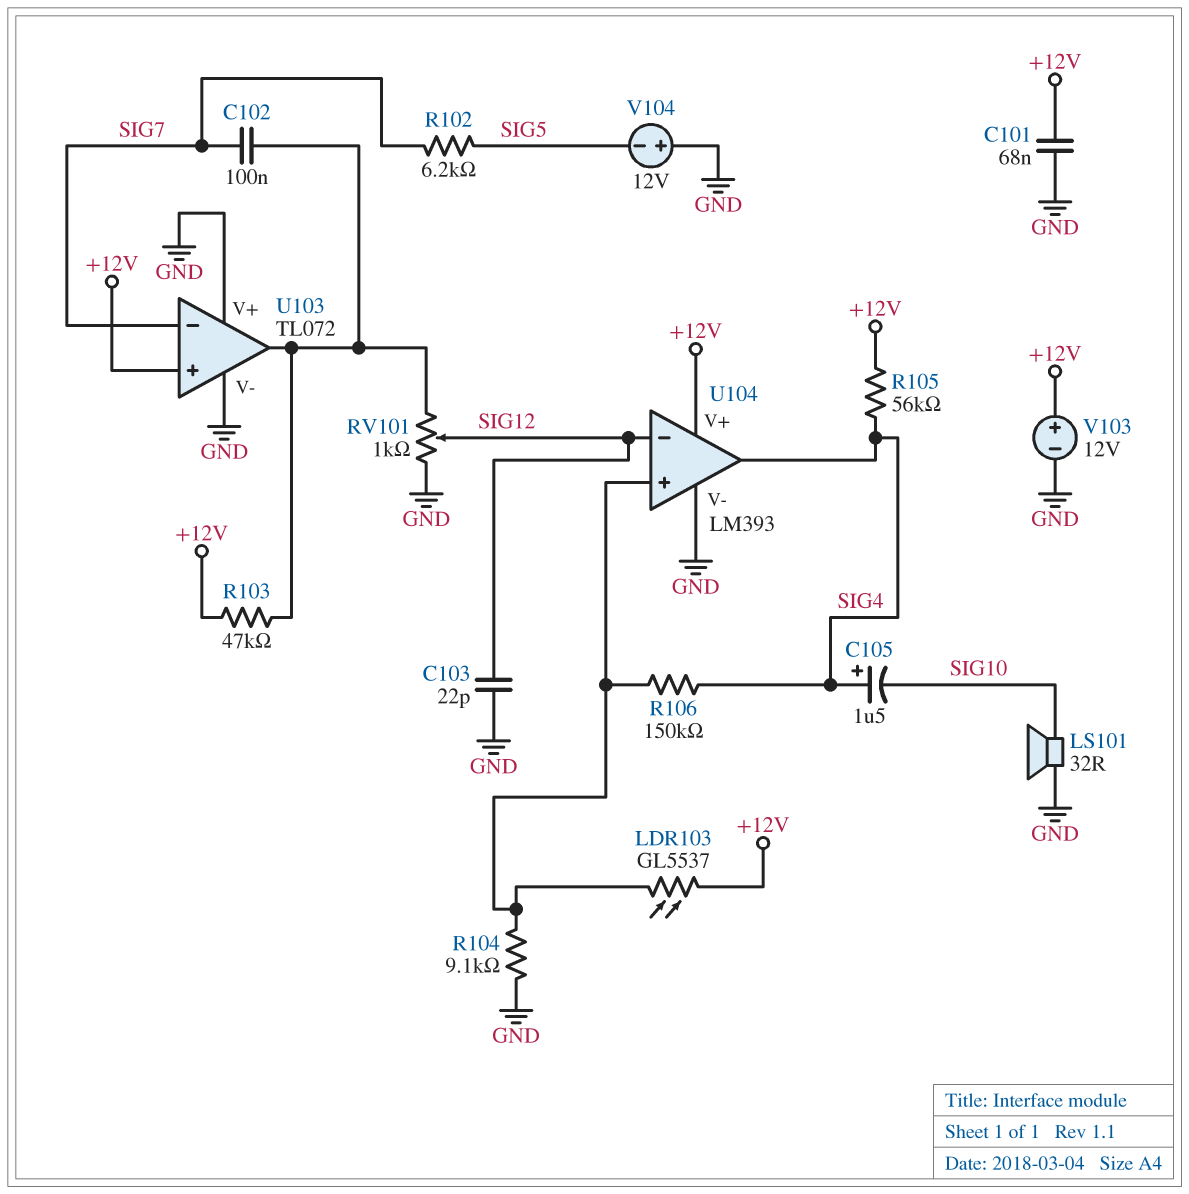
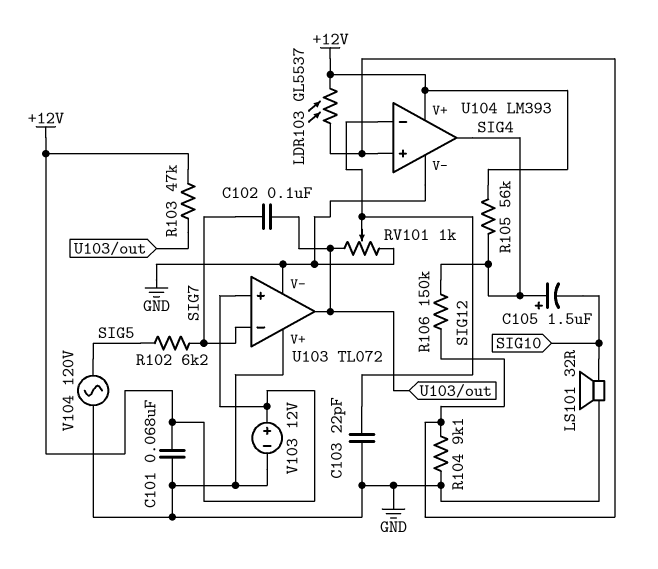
V104: 12V (plus GND, minus SIG5) -> AC 120V (GND, SIG5)

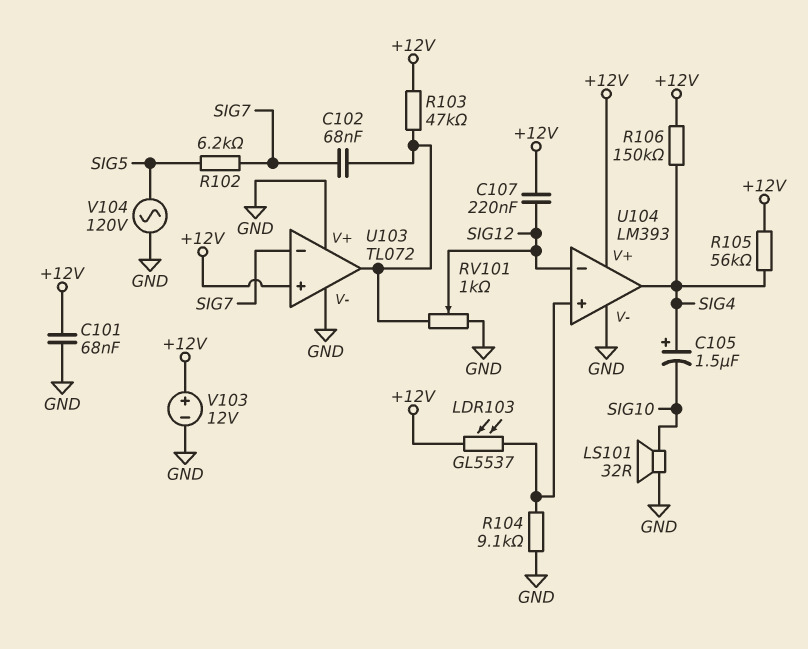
C102: 100nF (SIG7, U103/out) -> 68nF (SIG7, U103/out)
C103: 22pF (GND, SIG12) -> none
C107: none -> 220nF (+12V, SIG12)
R106: 150k (SIG4, U104/in+) -> 150k (+12V, SIG4)

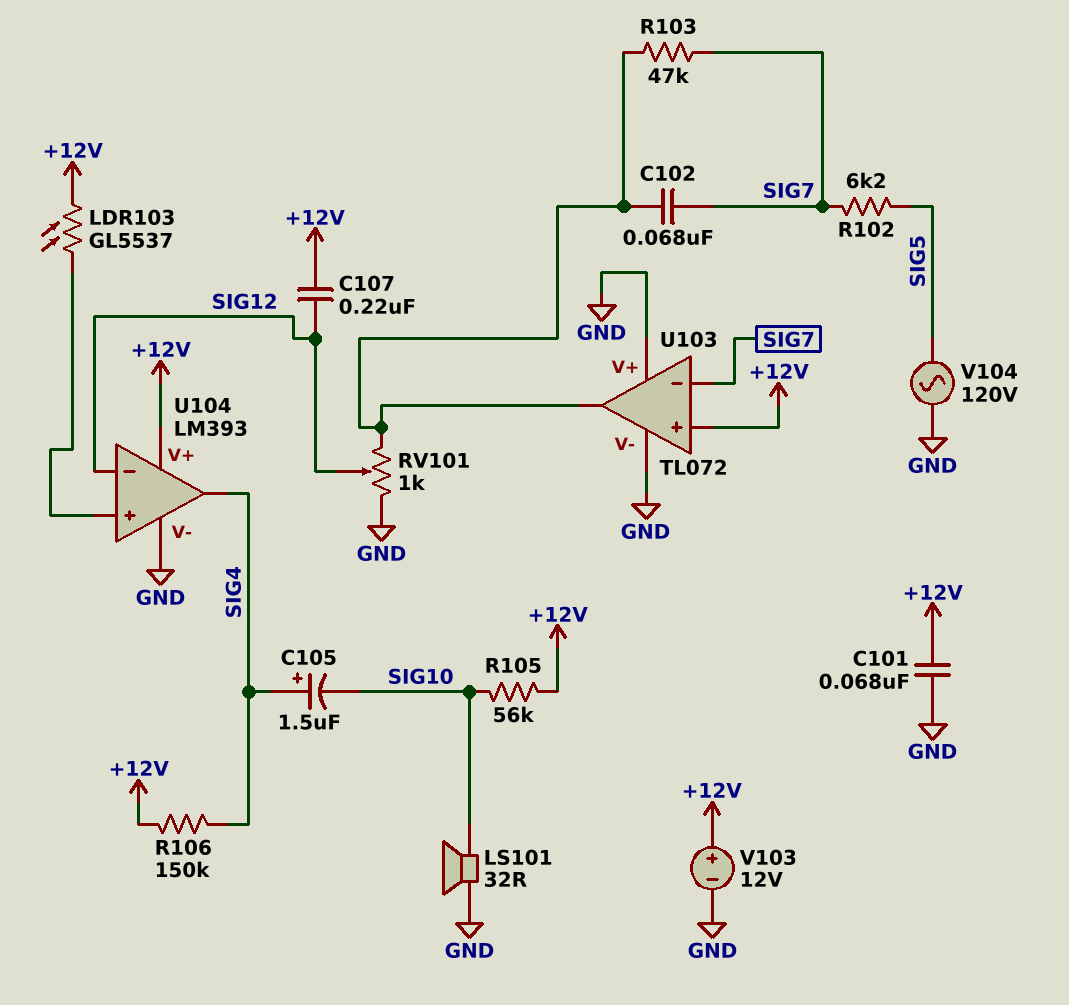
R103: 47k (+12V, U103/out) -> 47k (SIG7, U103/out)
R104: 9.1k (GND, U104/in+) -> none
R105: 56k (+12V, SIG4) -> 56k (+12V, SIG10)

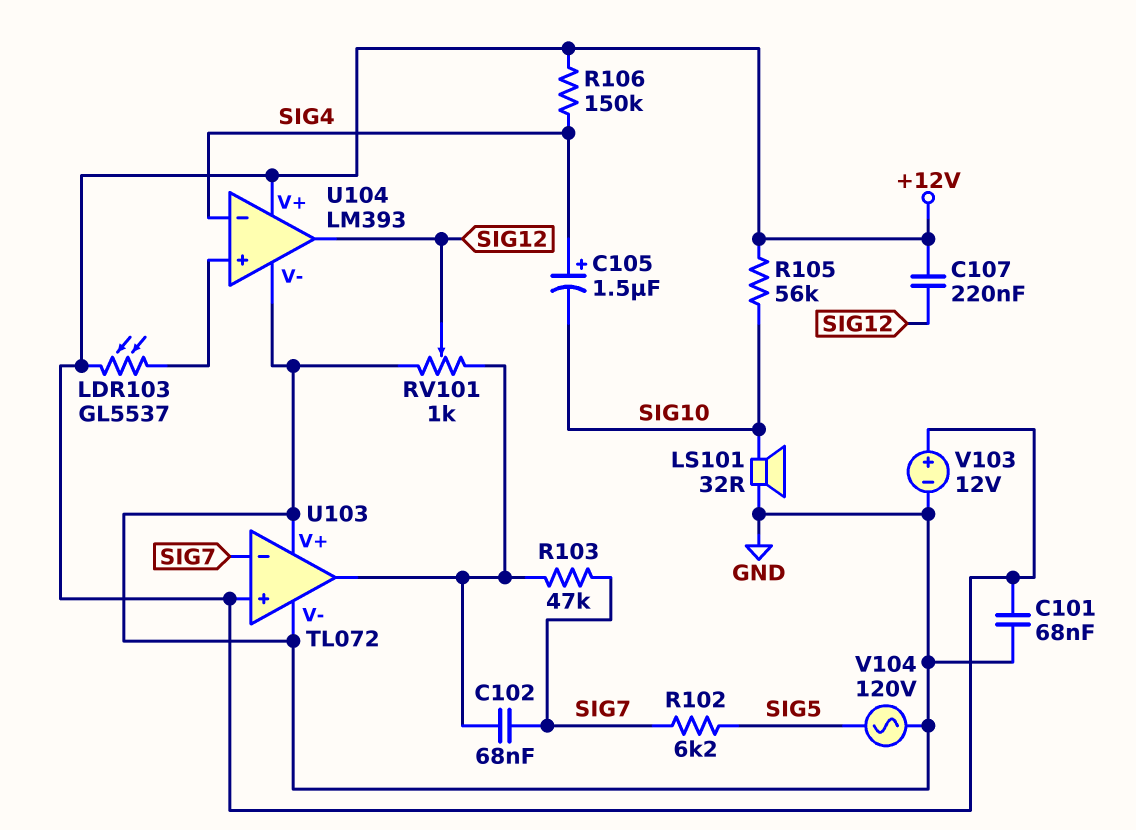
U104 pin in-: SIG12 -> SIG4
U104 pin out: SIG4 -> SIG12

